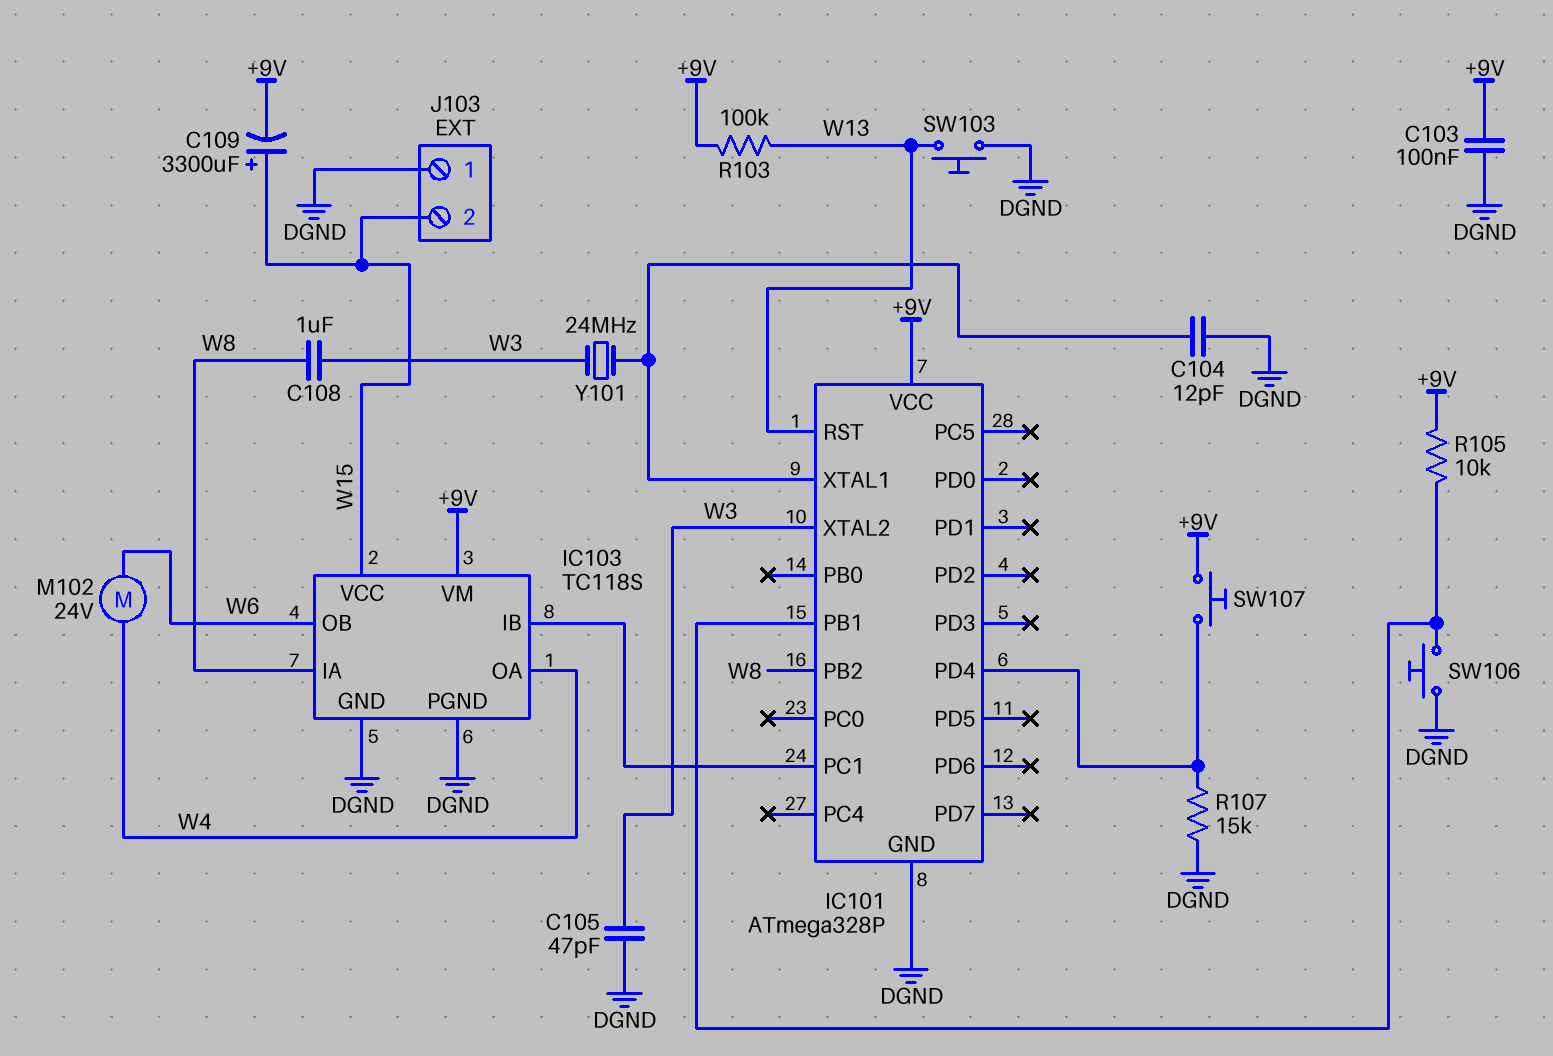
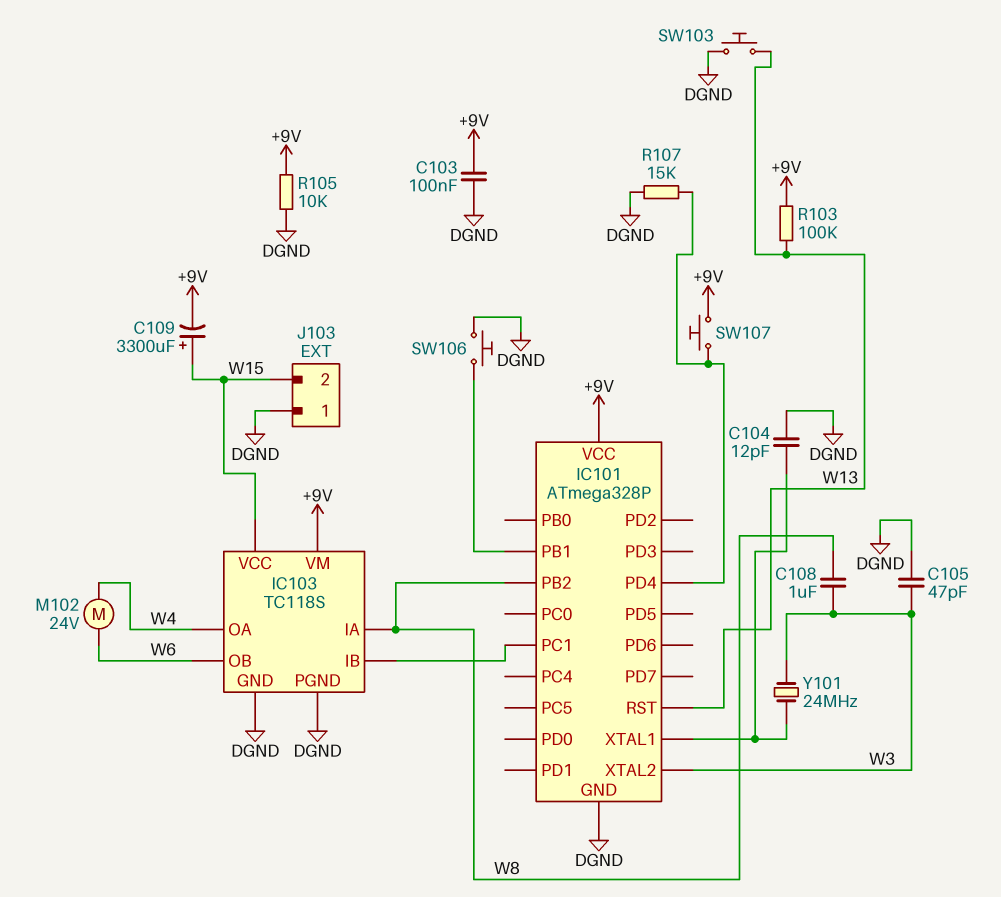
R105: 10k (+9V, IC101/PB1) -> 10k (+9V, DGND)

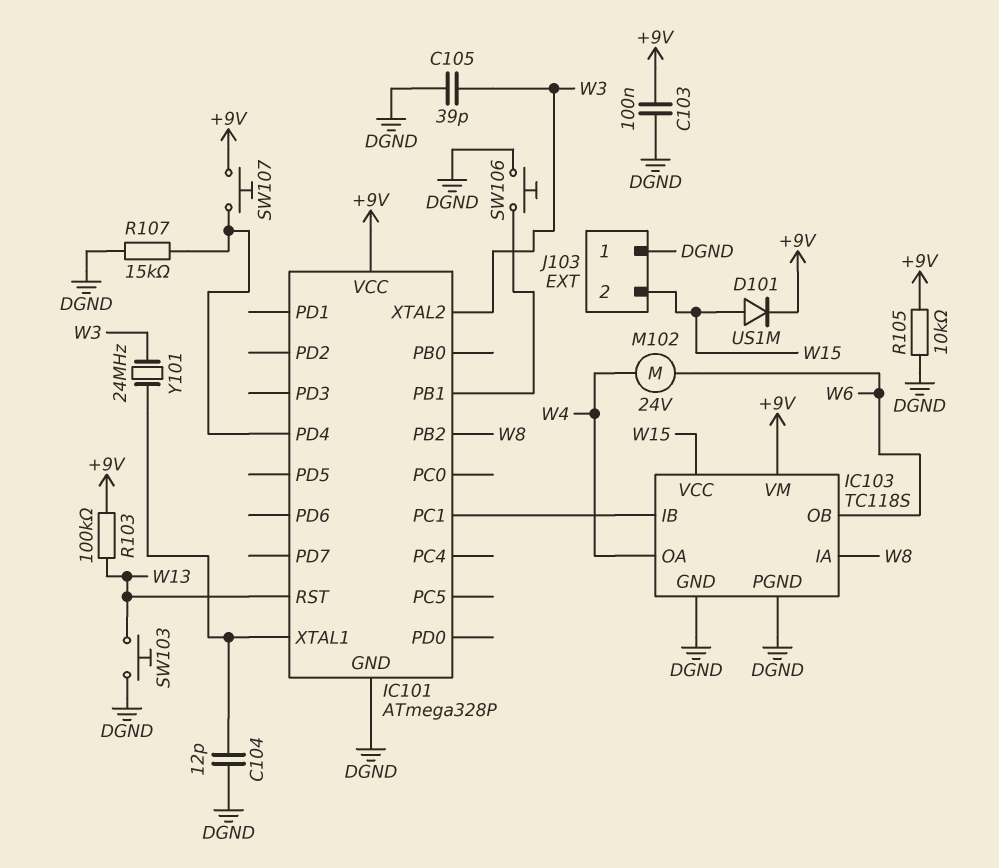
C105: 47pF (DGND, W3) -> 39pF (DGND, W3)
C108: 1uF (W3, W8) -> none
C109: 3300uF (plus W15, minus +9V) -> none
D101: none -> diode US1M (A W15, K +9V)

